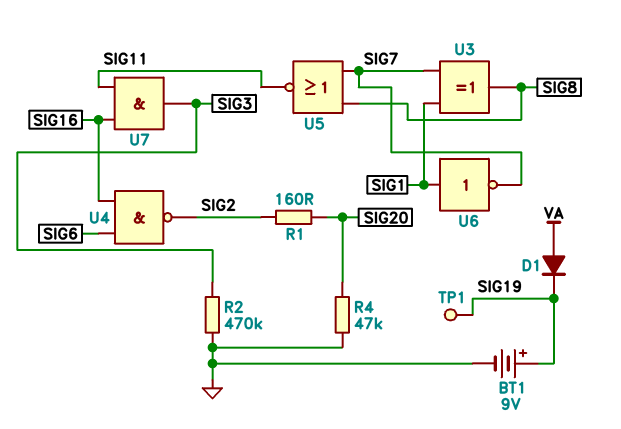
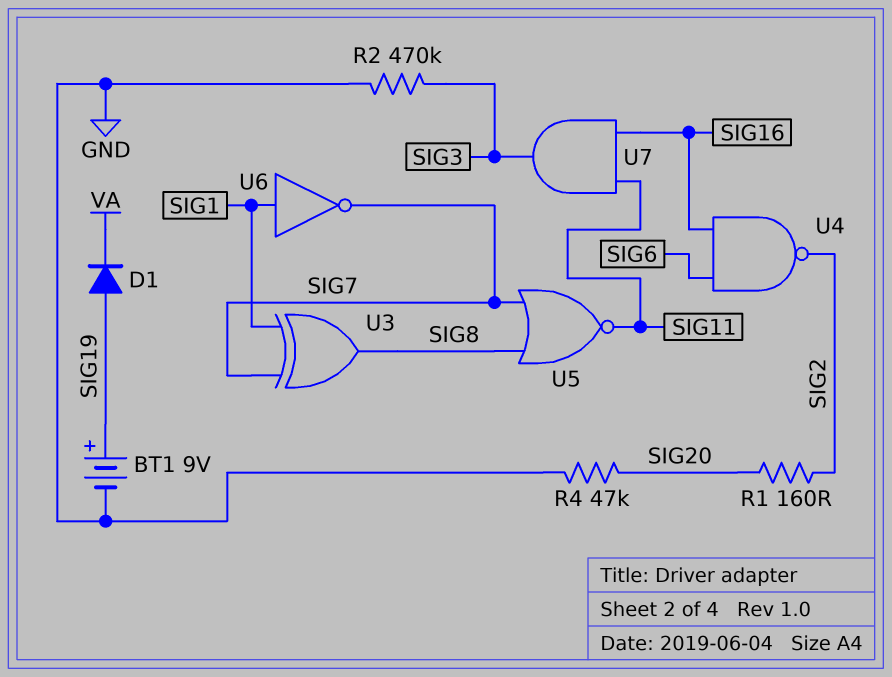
D1: diode (A VA, K SIG19) -> diode (A SIG19, K VA)
TP1: test point (SIG19) -> none

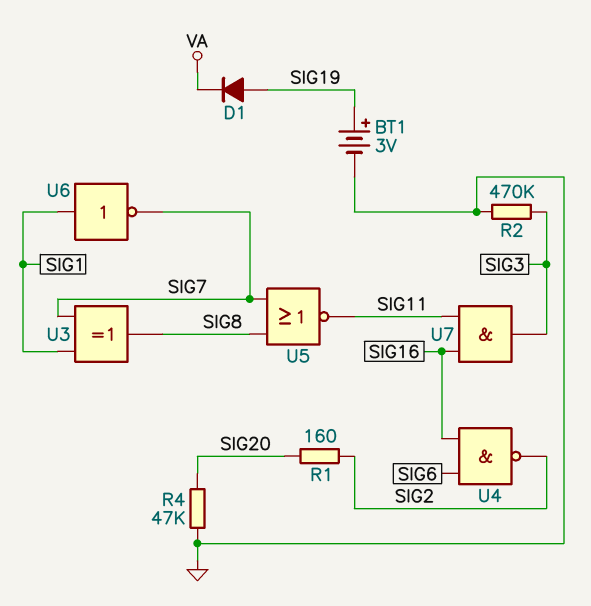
BT1: 9V (plus SIG19, minus GND) -> 3V (plus SIG19, minus GND)

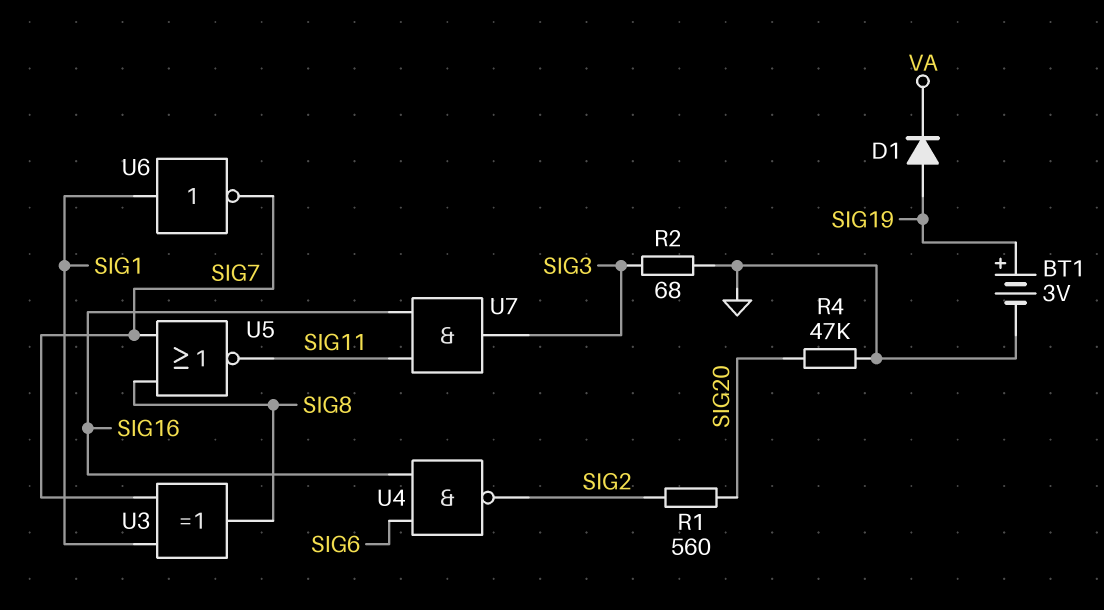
R1: 160 (SIG2, SIG20) -> 560 (SIG2, SIG20)
R2: 470k (GND, SIG3) -> 68 (GND, SIG3)

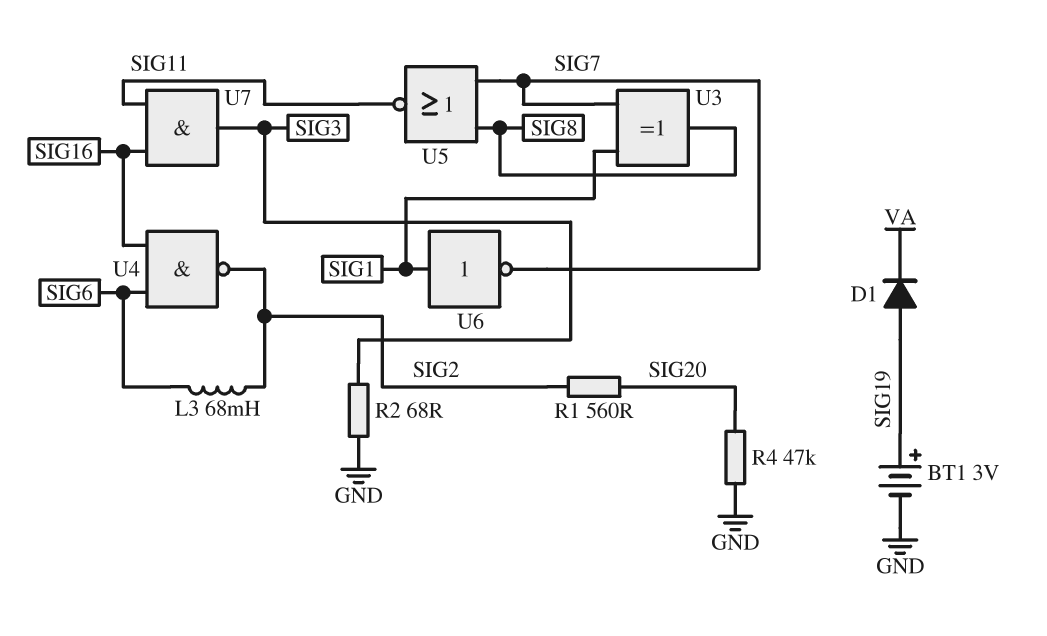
L3: none -> 68mH (SIG2, SIG6)

